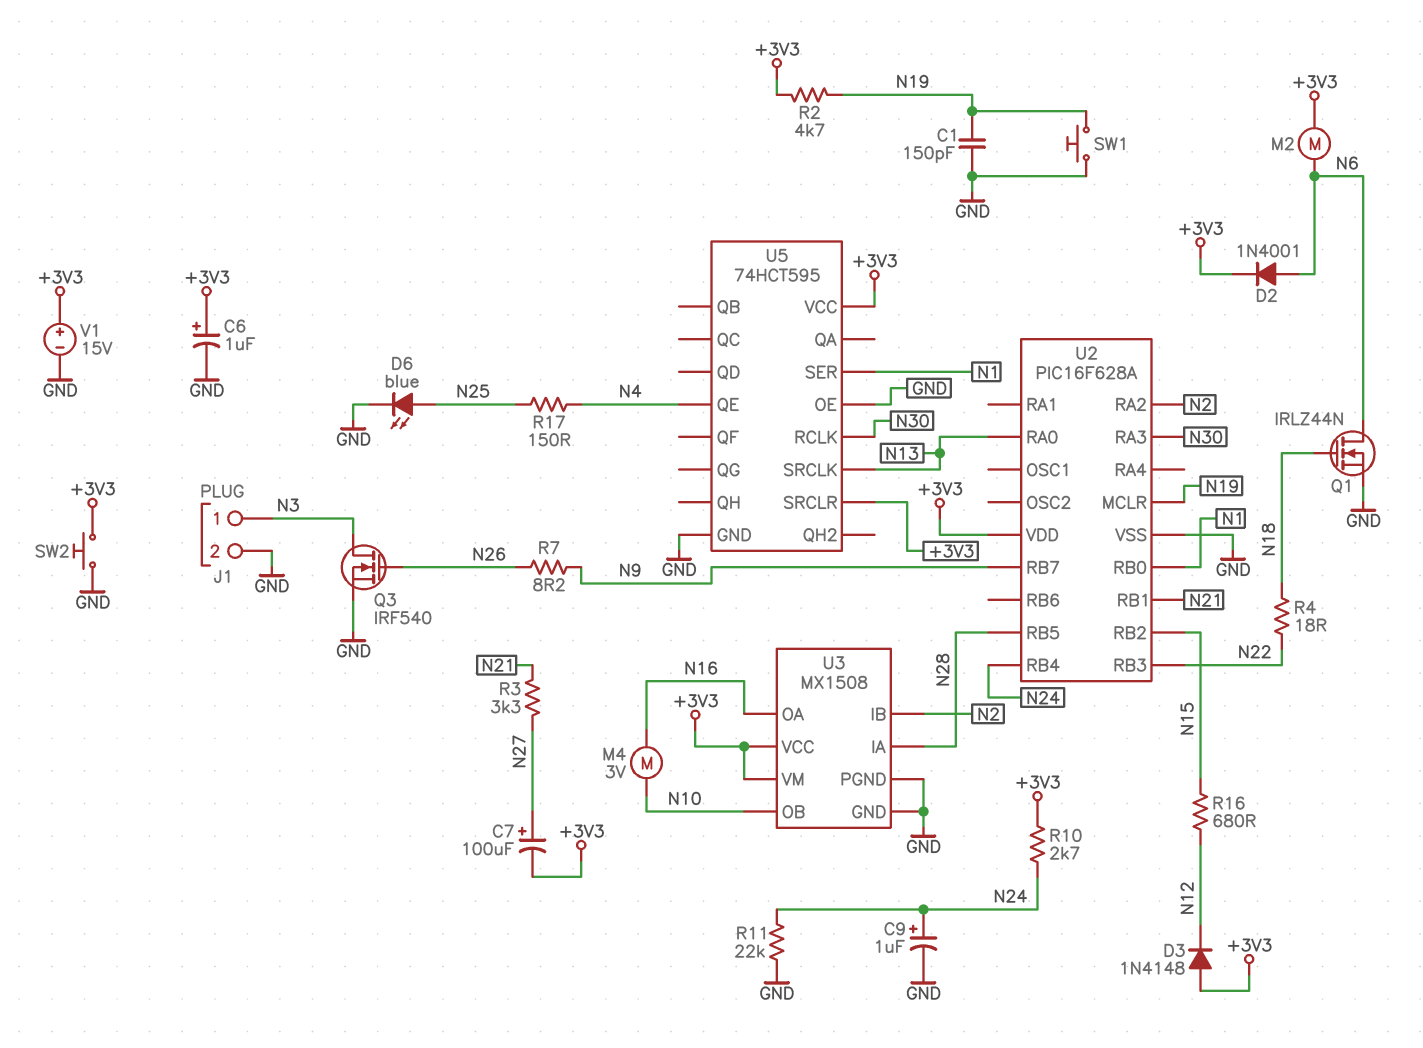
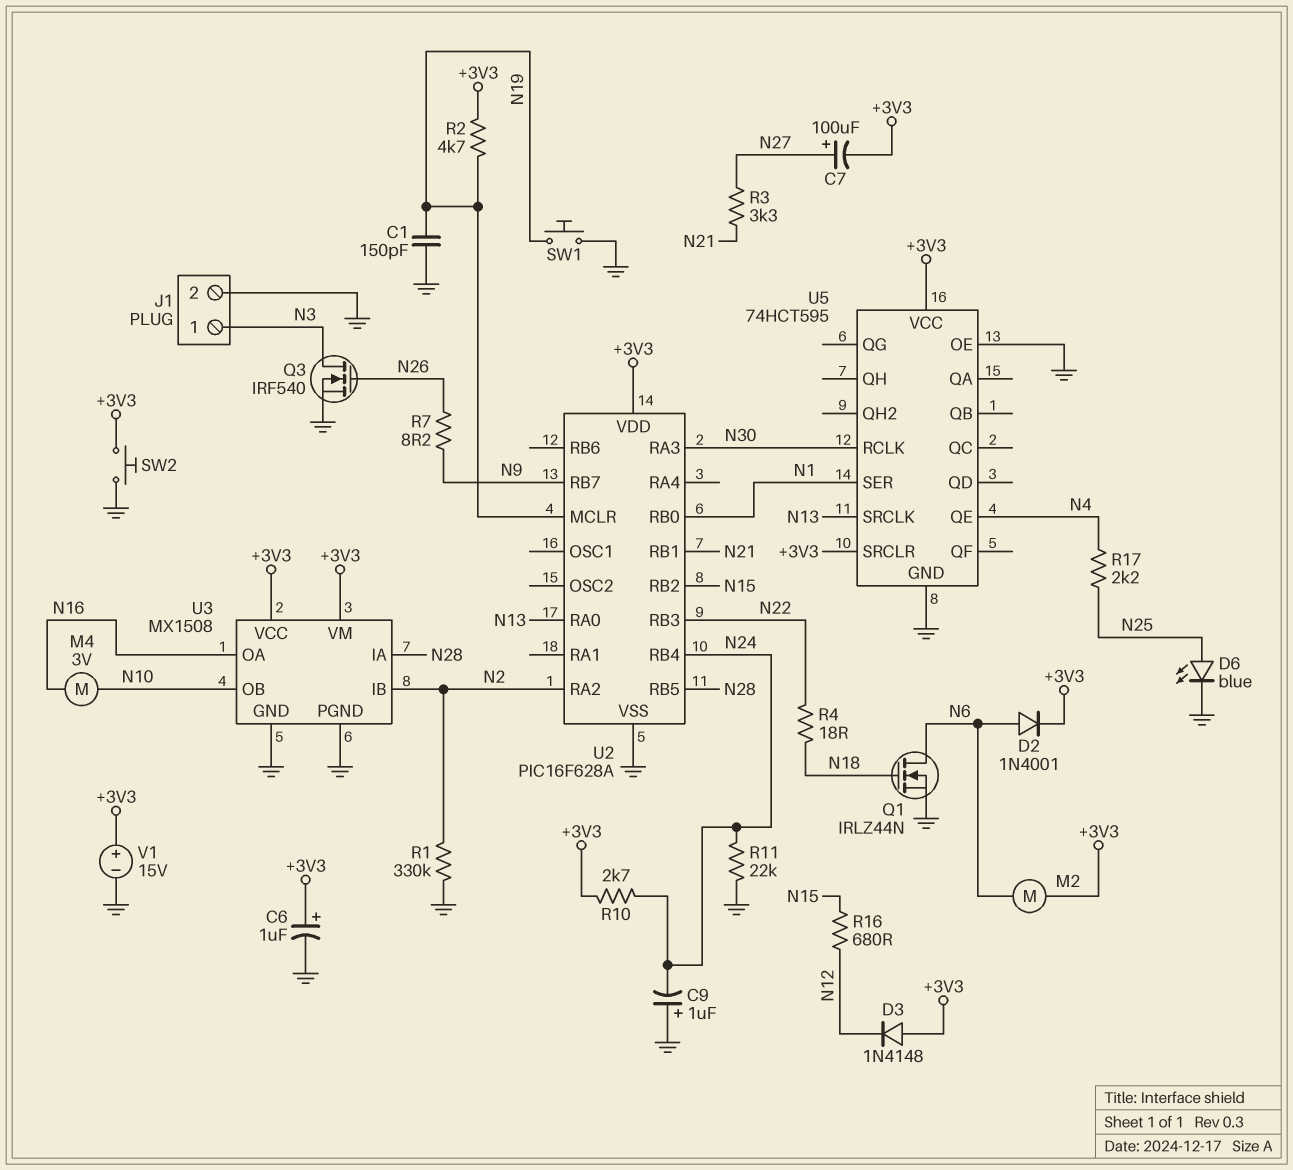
C9: 1uF (plus N24, minus GND) -> 1uF (plus GND, minus N24)
R1: none -> 330k (GND, N2)
R17: 150 (N4, N25) -> 2.2k (N4, N25)

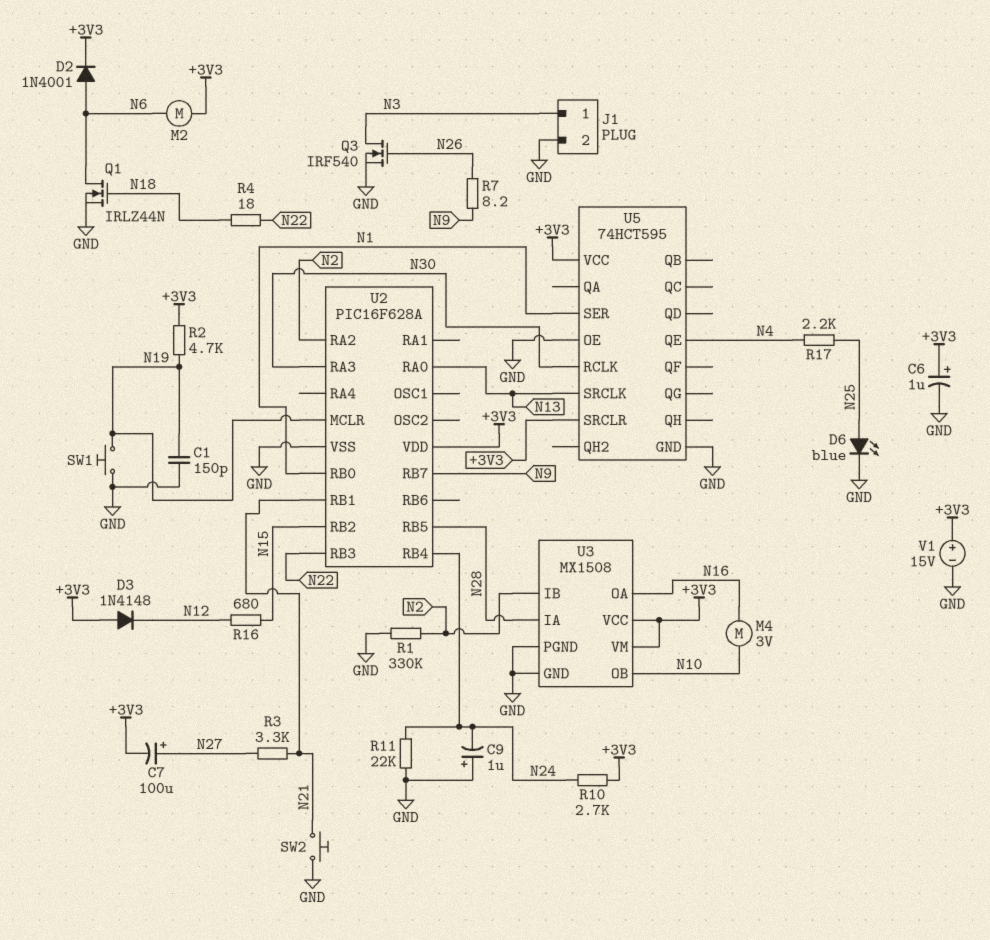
SW2: button (+3V3, GND) -> button (GND, N21)

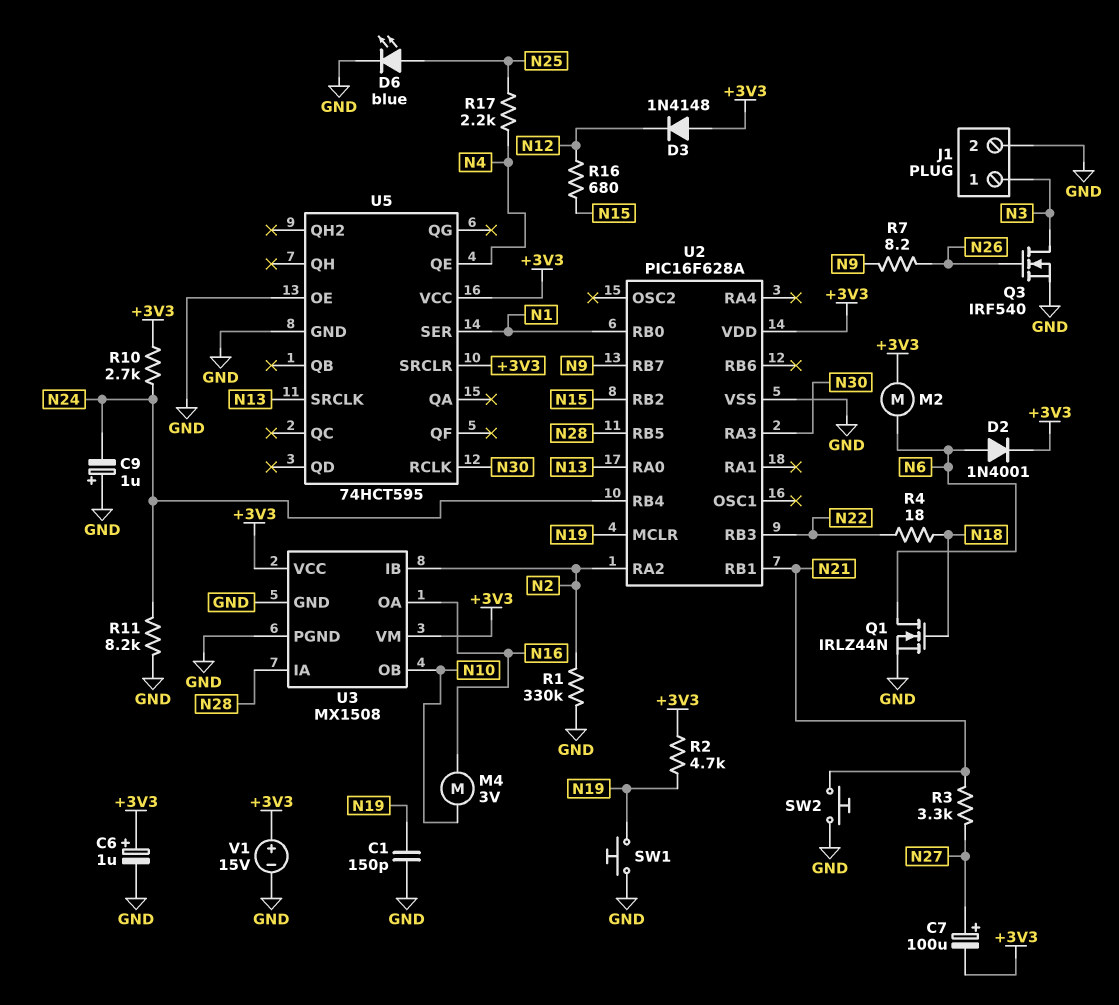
R11: 22k (GND, N24) -> 8.2k (GND, N24)

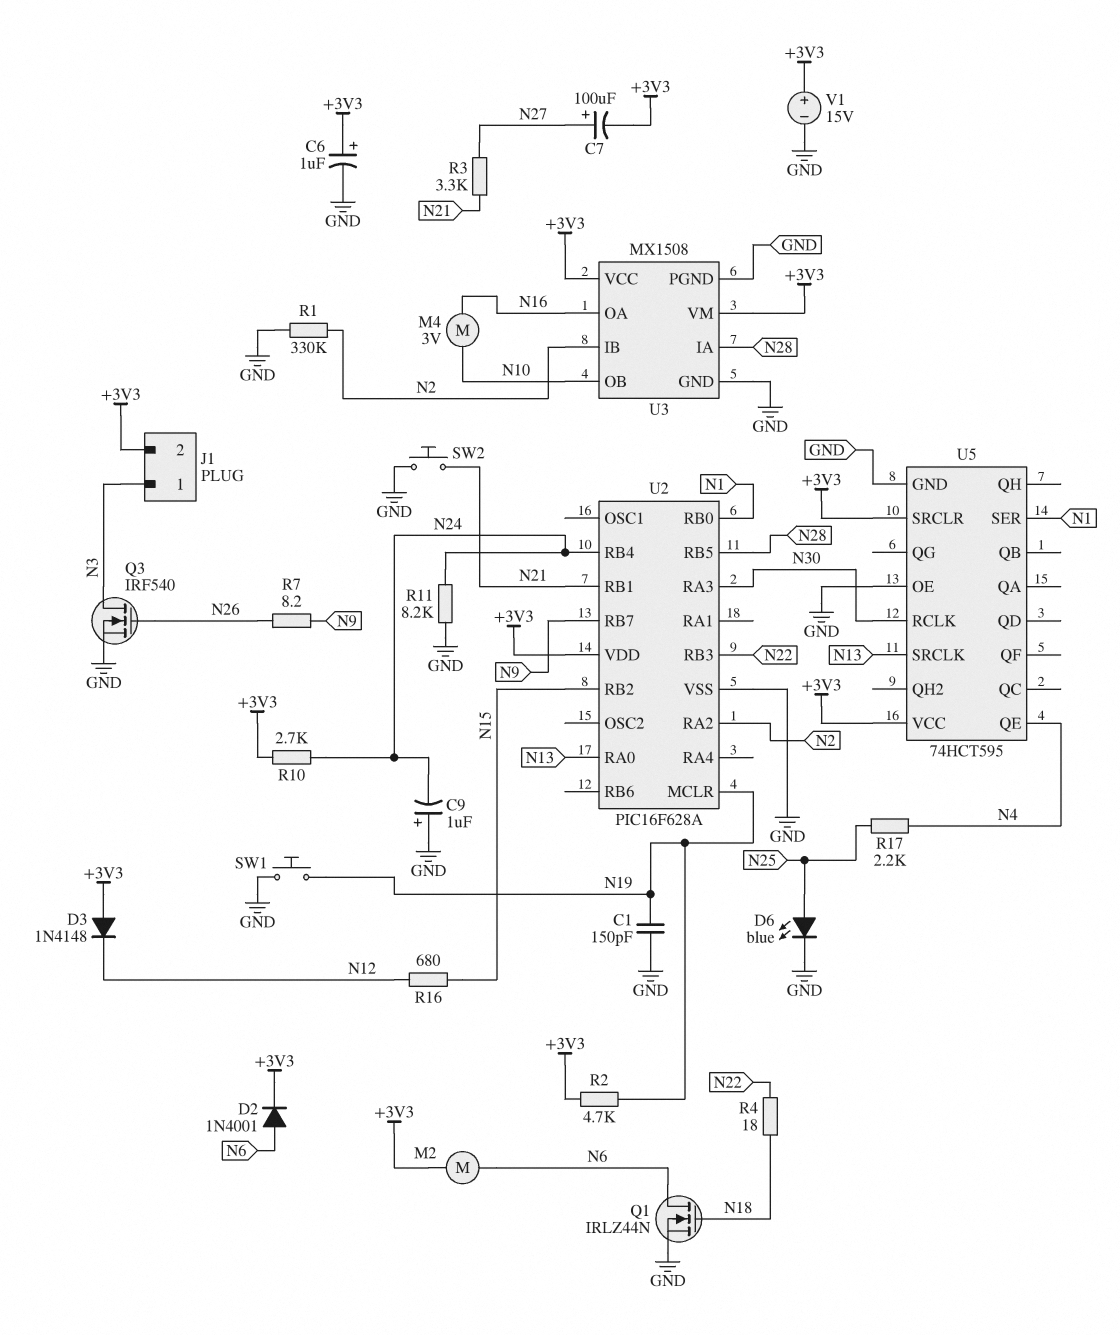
J1 pin 2: GND -> +3V3

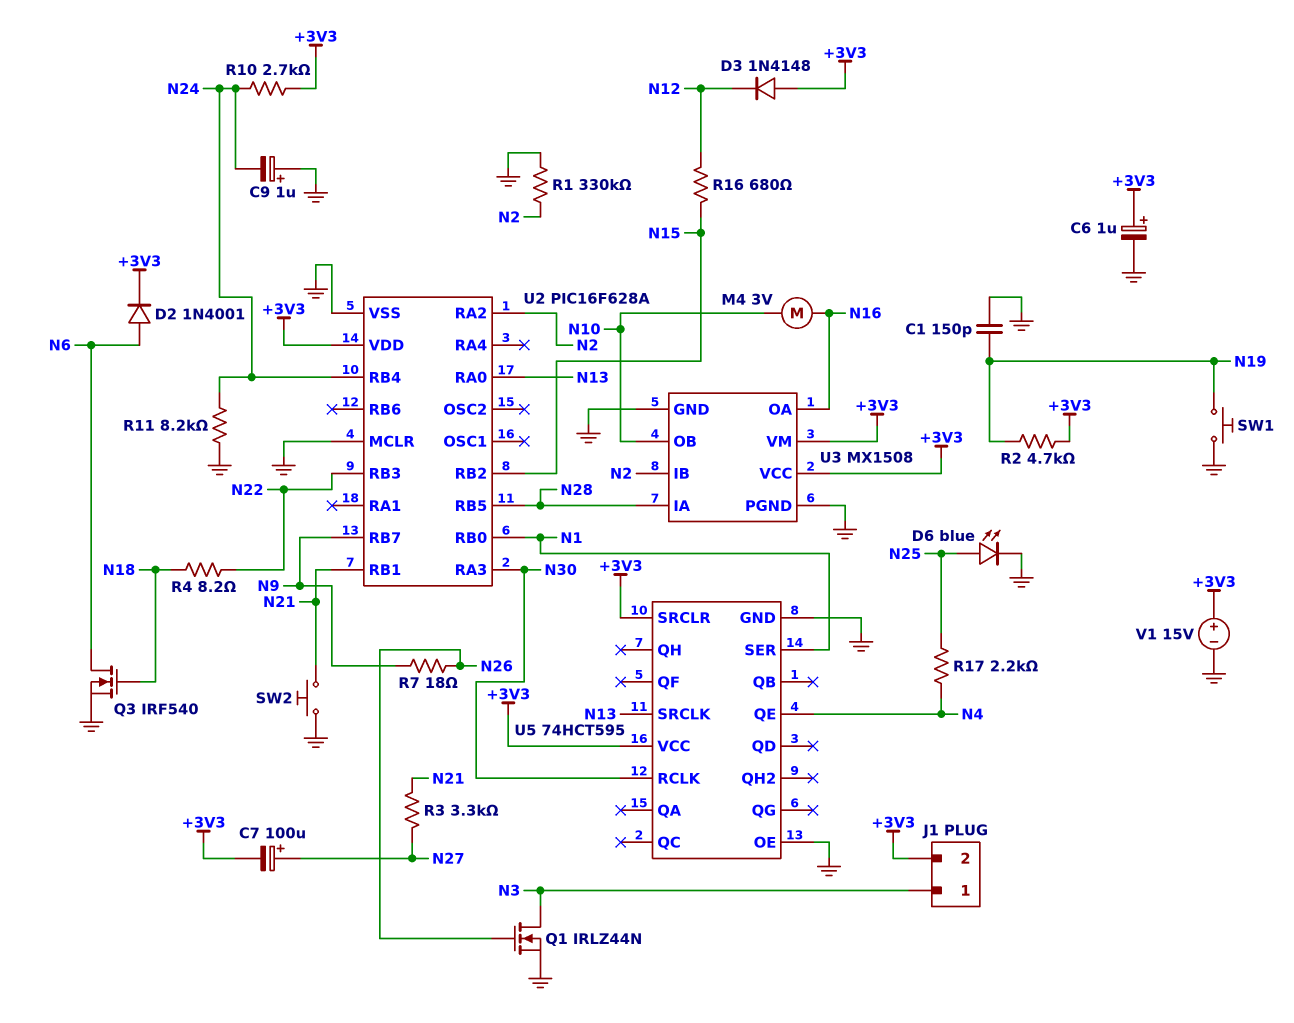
M2: motor (+3V3, N6) -> none
Q1: NMOS IRLZ44N (G N18, D N6, S GND) -> NMOS IRLZ44N (G N26, D N3, S GND)
Q3: NMOS IRF540 (G N26, D N3, S GND) -> NMOS IRF540 (G N18, D N6, S GND)
R4: 18 (N18, N22) -> 8.2 (N18, N22)
R7: 8.2 (N9, N26) -> 18 (N9, N26)
U2 pin MCLR: N19 -> GND

